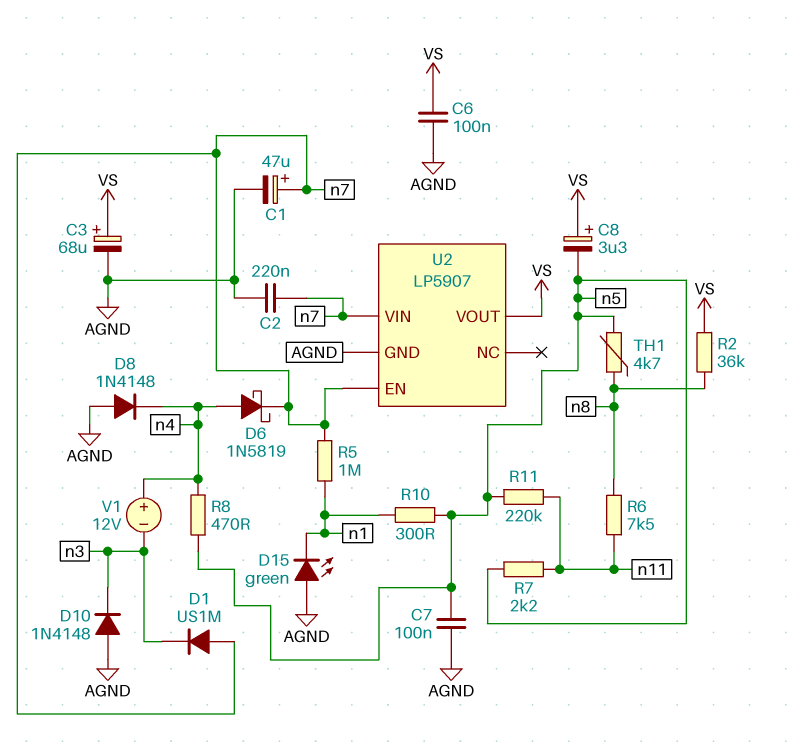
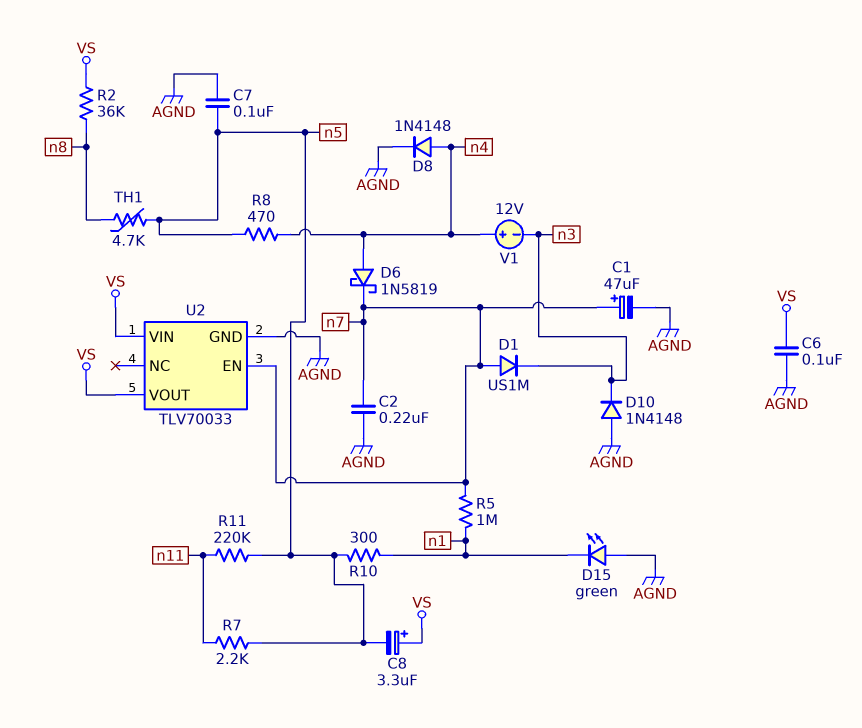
C3: 68uF (plus VS, minus AGND) -> none
D8: diode 1N4148 (A AGND, K n4) -> diode 1N4148 (A n4, K AGND)
R6: 7.5k (n8, n11) -> none
U2: LP5907 -> TLV70033
U2 pin VIN: n7 -> VS

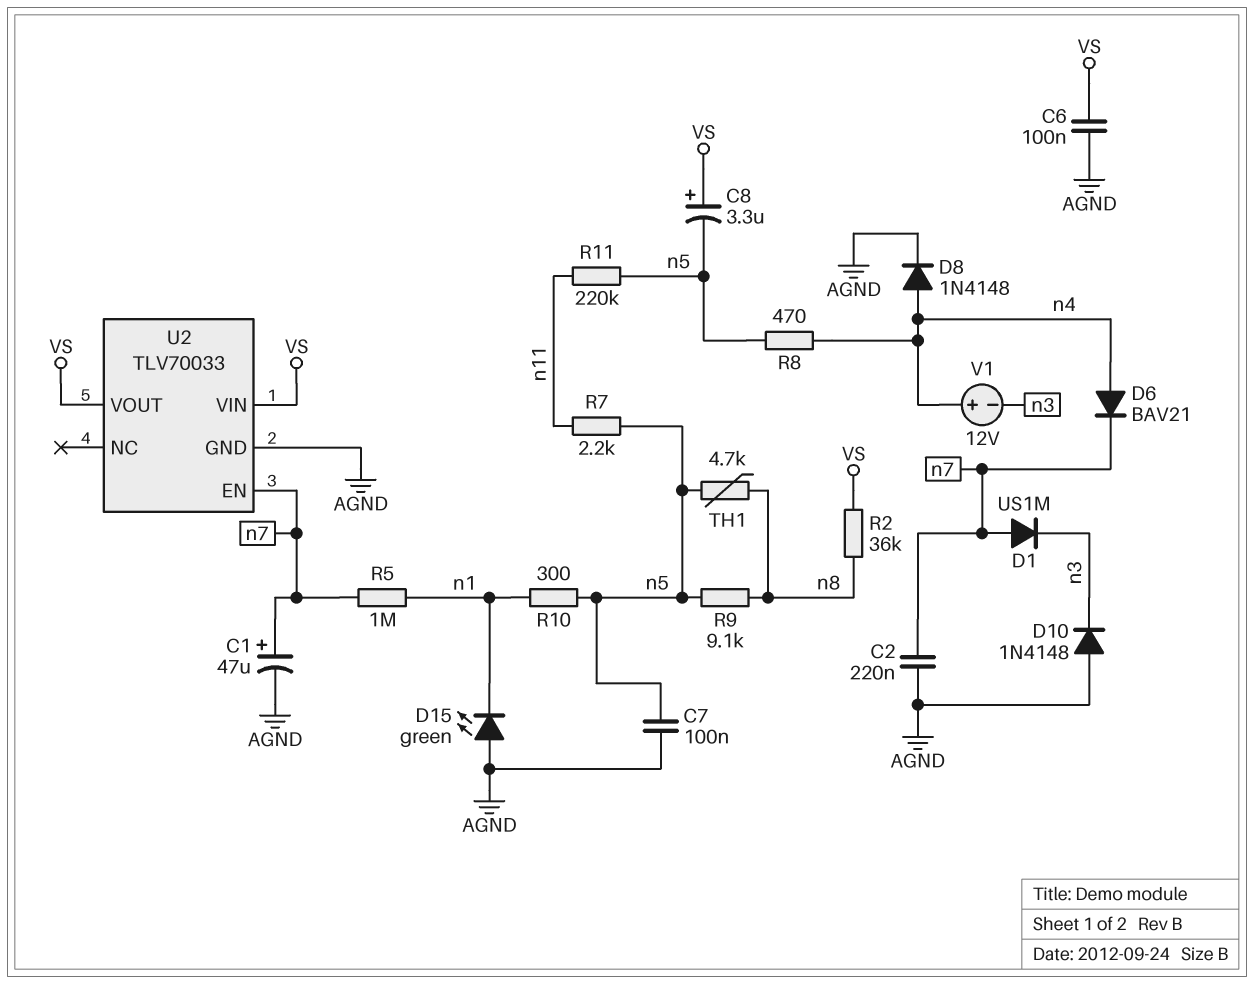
D6: schottky 1N5819 (A n4, K n7) -> diode BAV21 (A n4, K n7)
R9: none -> 9.1k (n5, n8)

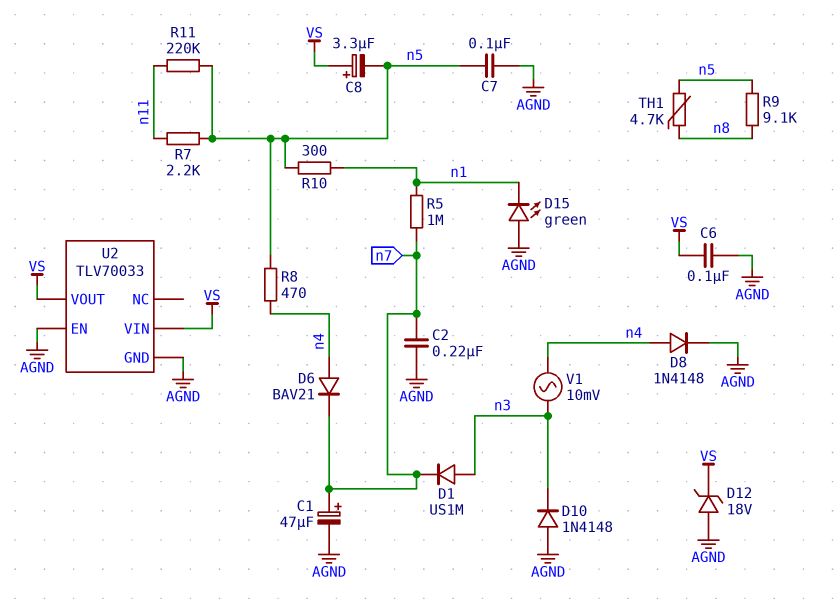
D1: diode US1M (A n7, K n3) -> diode US1M (A n3, K n7)
D12: none -> zener 18V (A AGND, K VS)
R2: 36k (VS, n8) -> none
U2 pin EN: n7 -> AGND
V1: 12V (plus n4, minus n3) -> AC 10mV (n3, n4)

